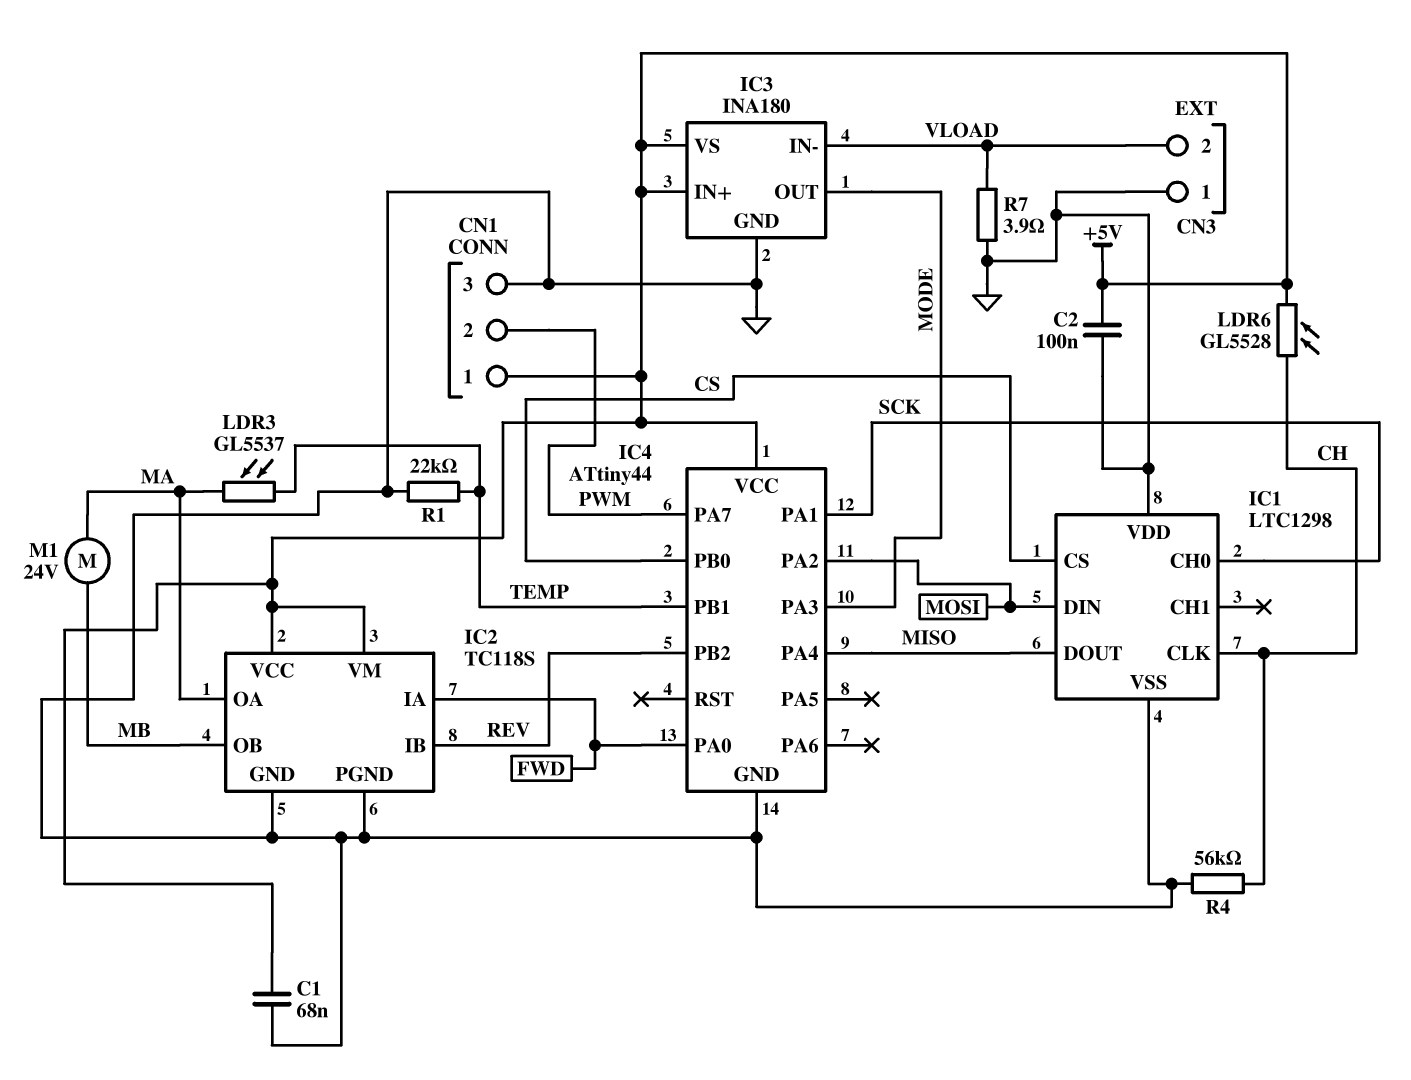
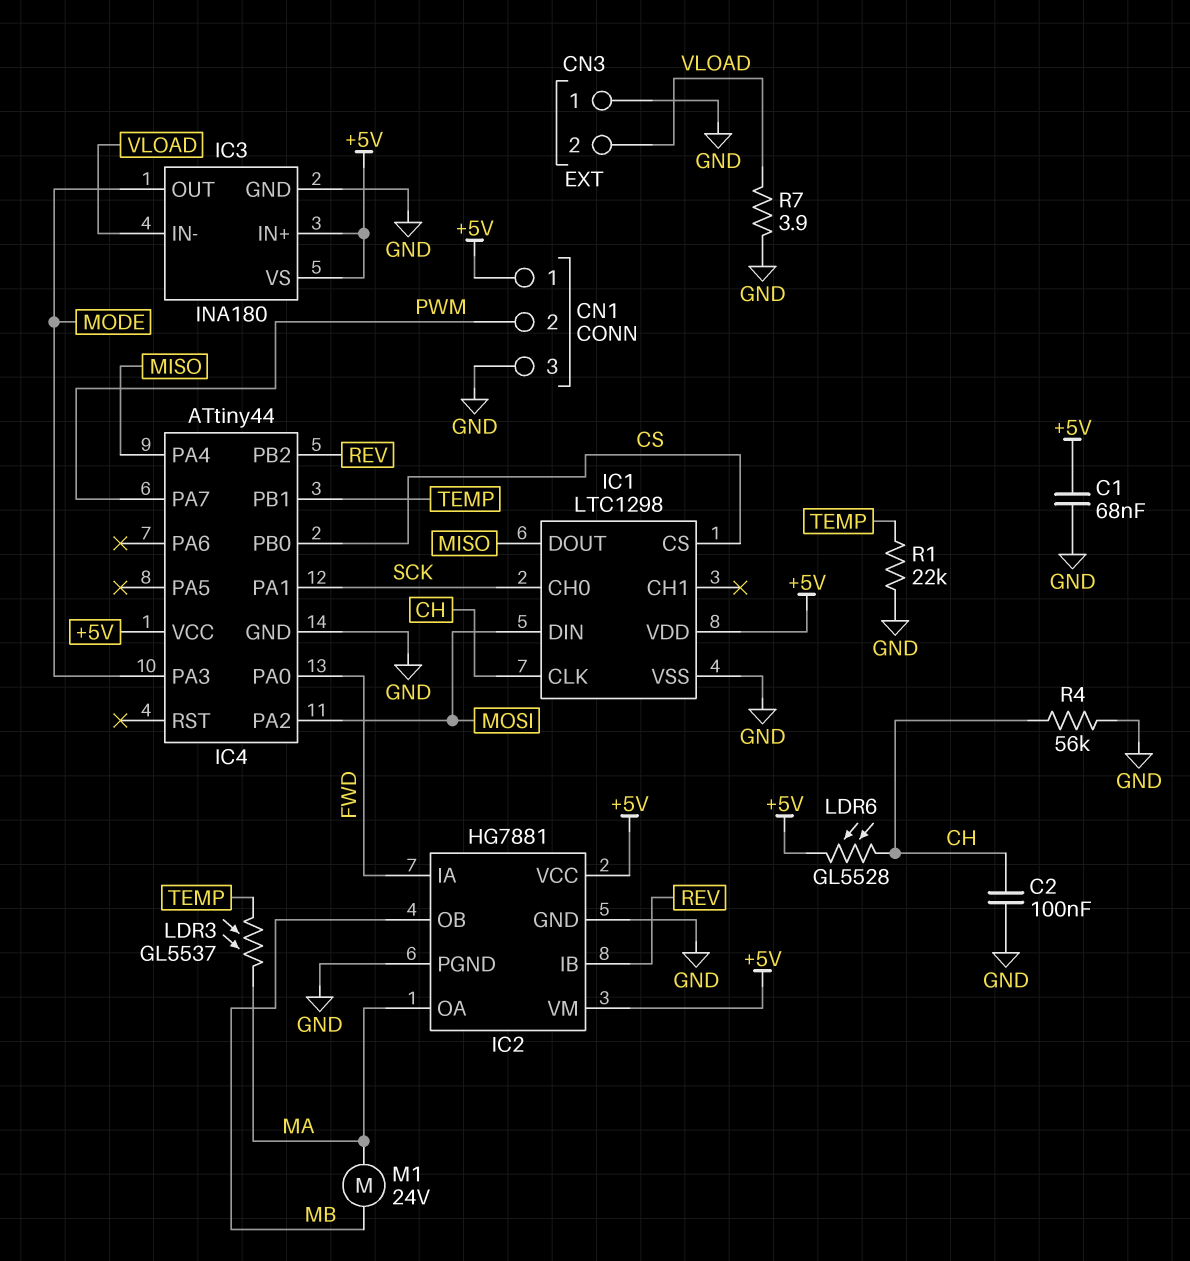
C2: 100nF (+5V, GND) -> 100nF (CH, GND)
IC1 pin VDD: GND -> +5V
IC2: TC118S -> HG7881

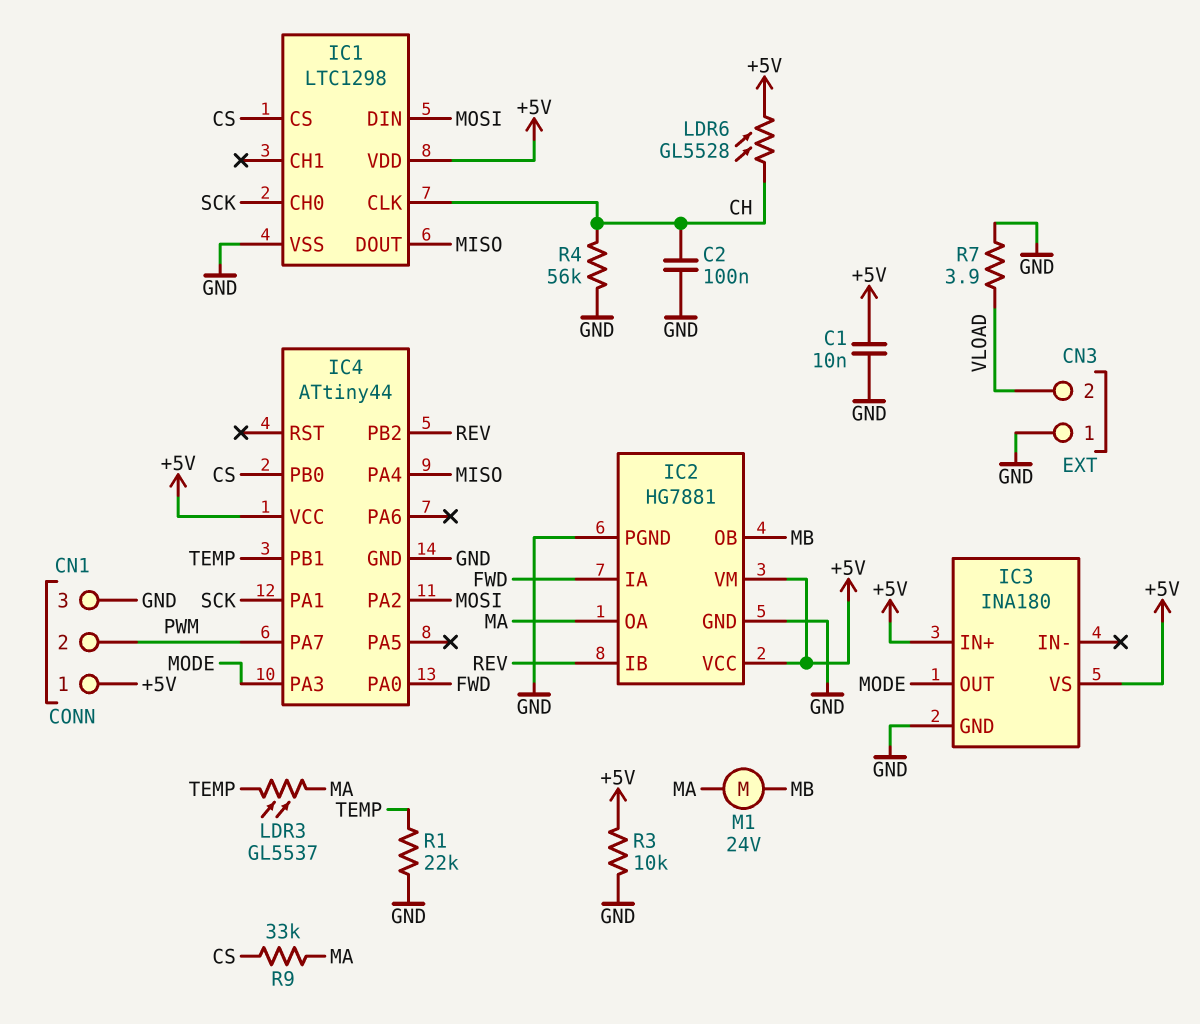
C1: 68nF (+5V, GND) -> 10nF (+5V, GND)
IC3 pin IN-: VLOAD -> none
R3: none -> 10k (+5V, GND)
R9: none -> 33k (CS, MA)

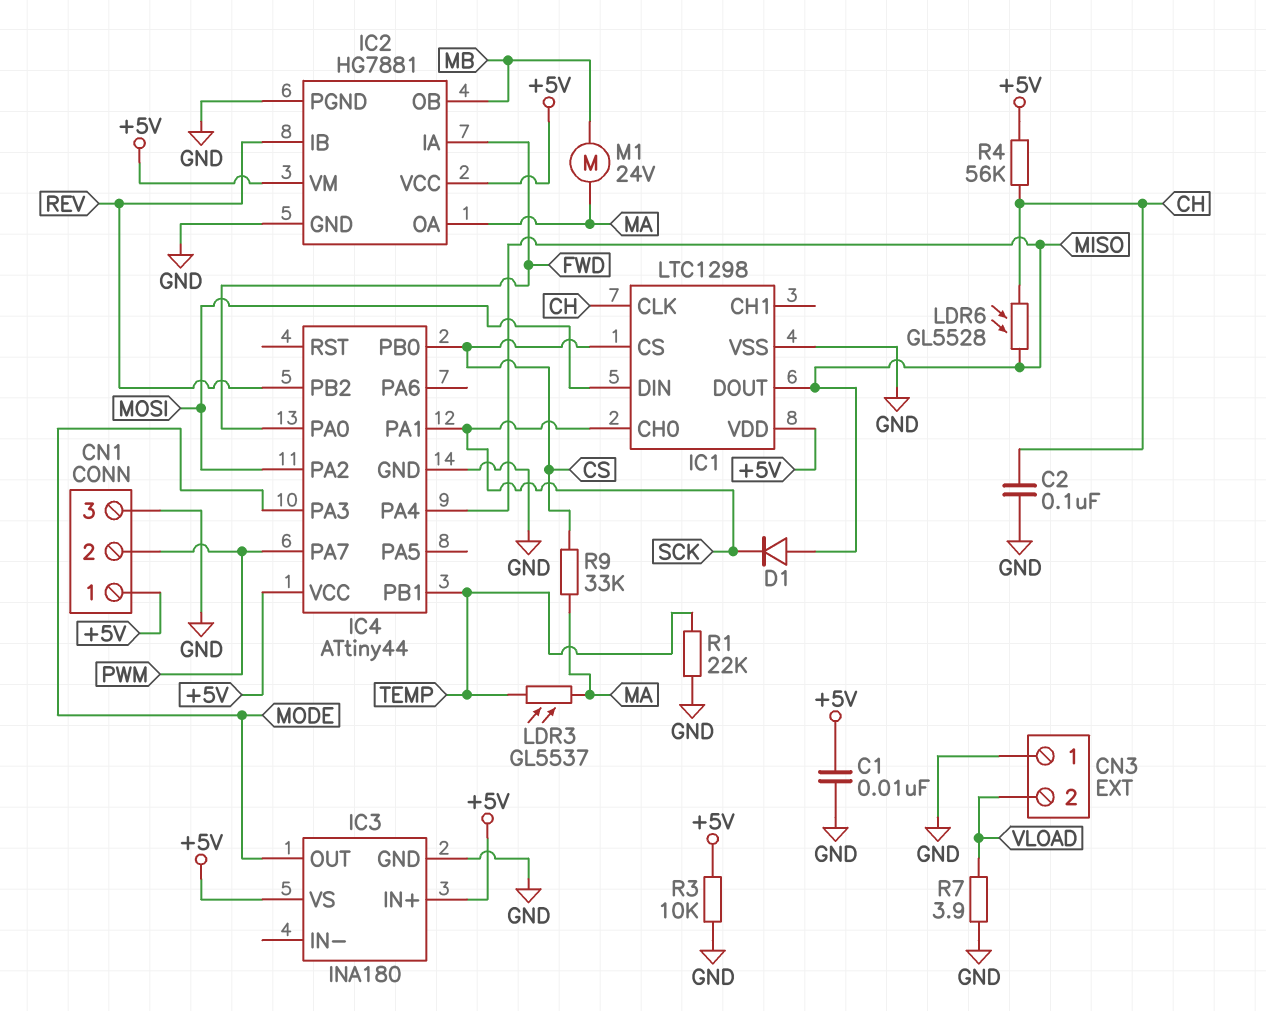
D1: none -> diode (A MISO, K SCK)
LDR6: GL5528 (+5V, CH) -> GL5528 (CH, MISO)
R4: 56k (CH, GND) -> 56k (+5V, CH)

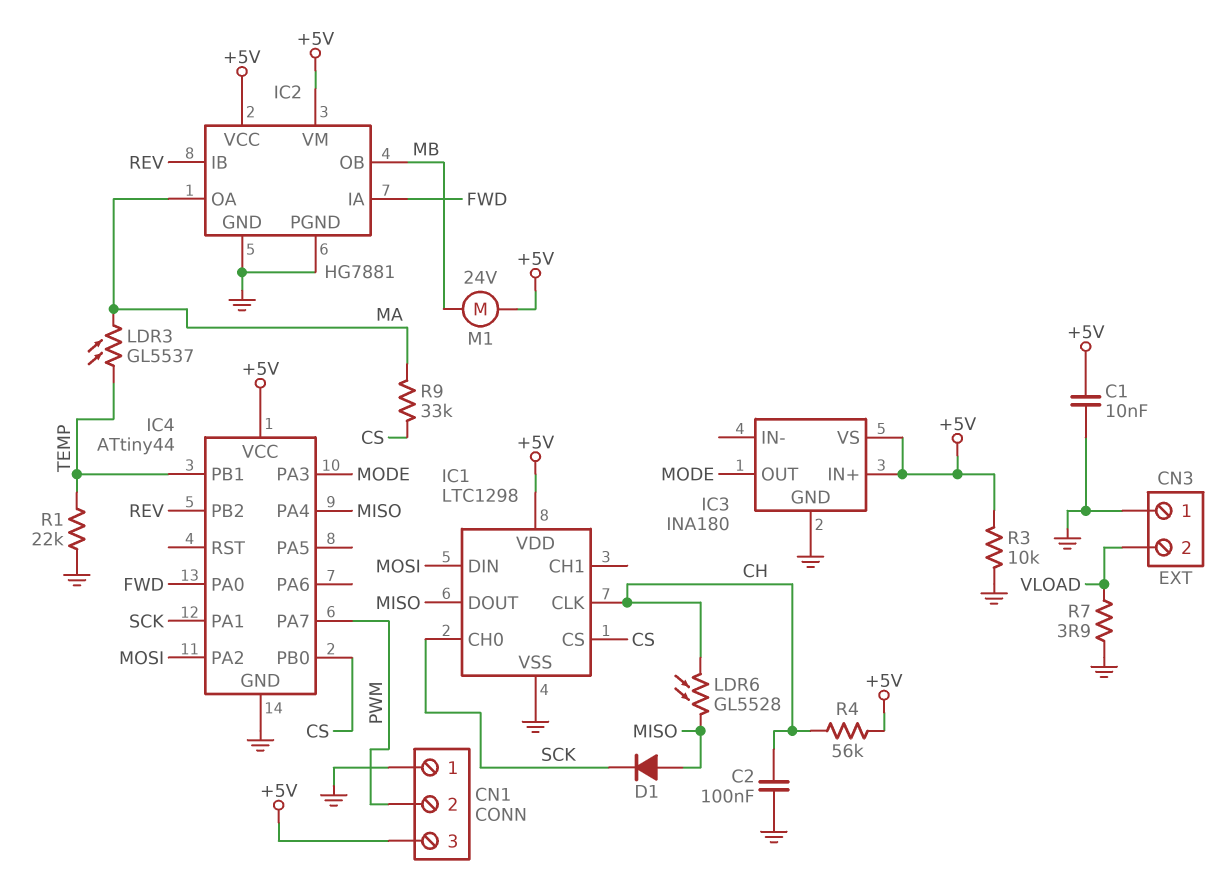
CN1 pin 1: +5V -> GND
CN1 pin 3: GND -> +5V
M1: motor 24V (MA, MB) -> motor 24V (+5V, MB)

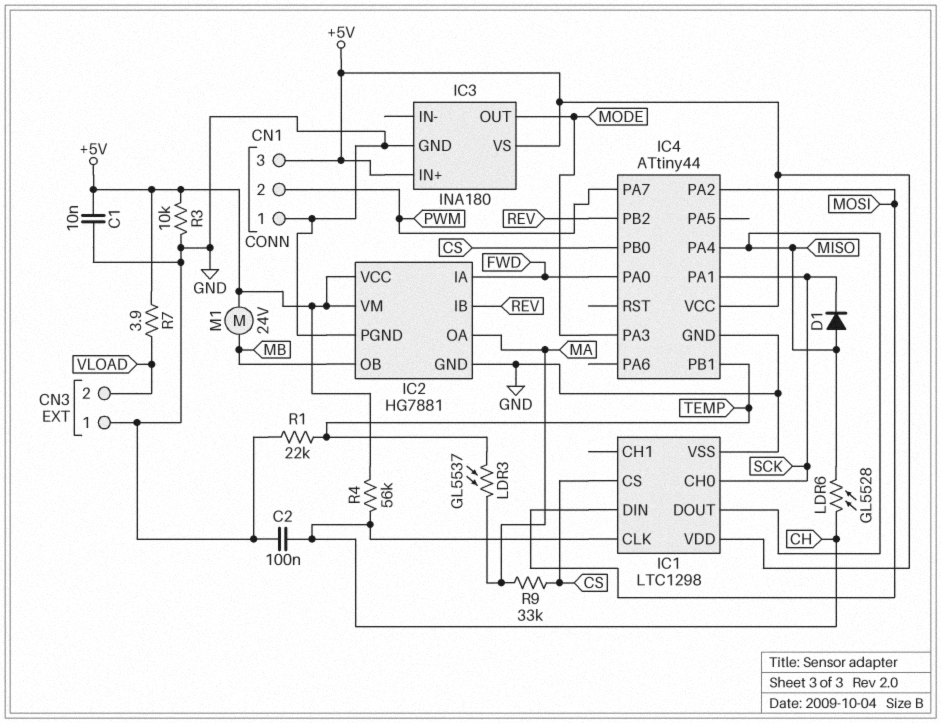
R7: 3.9 (GND, VLOAD) -> 3.9 (+5V, VLOAD)

